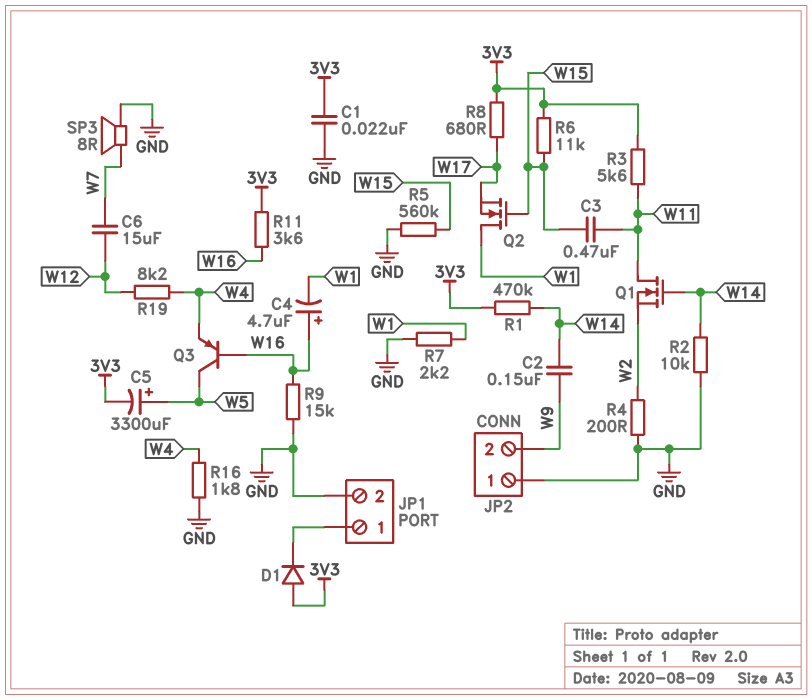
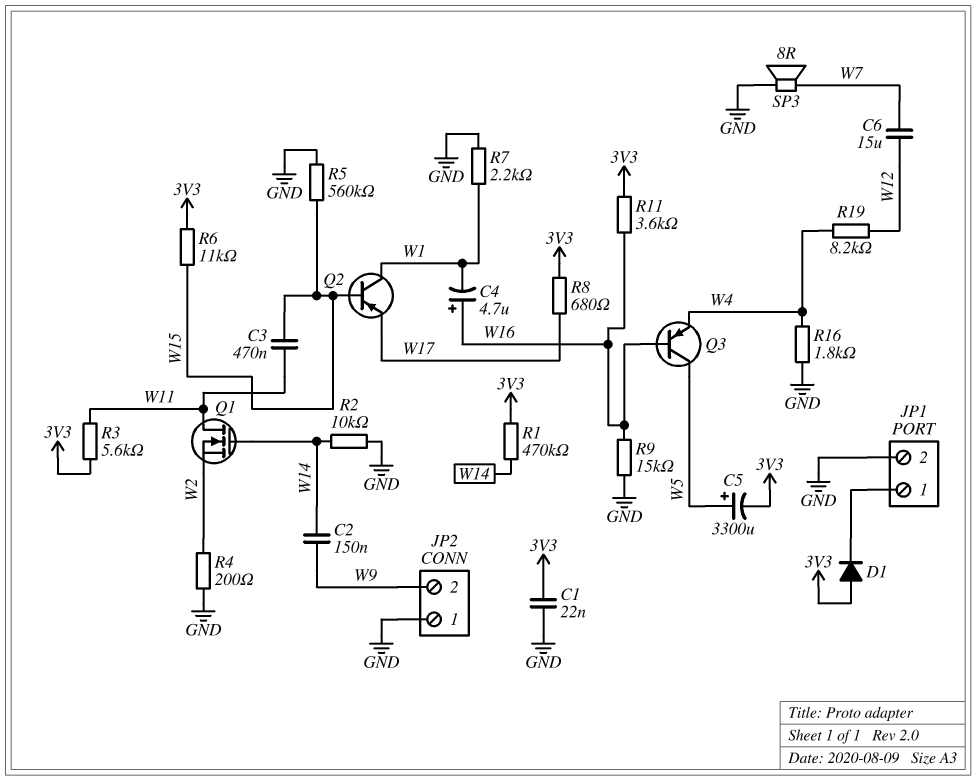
Q2: NMOS (G W15, D W1, S W17) -> PNP (B W15, C W1, E W17)

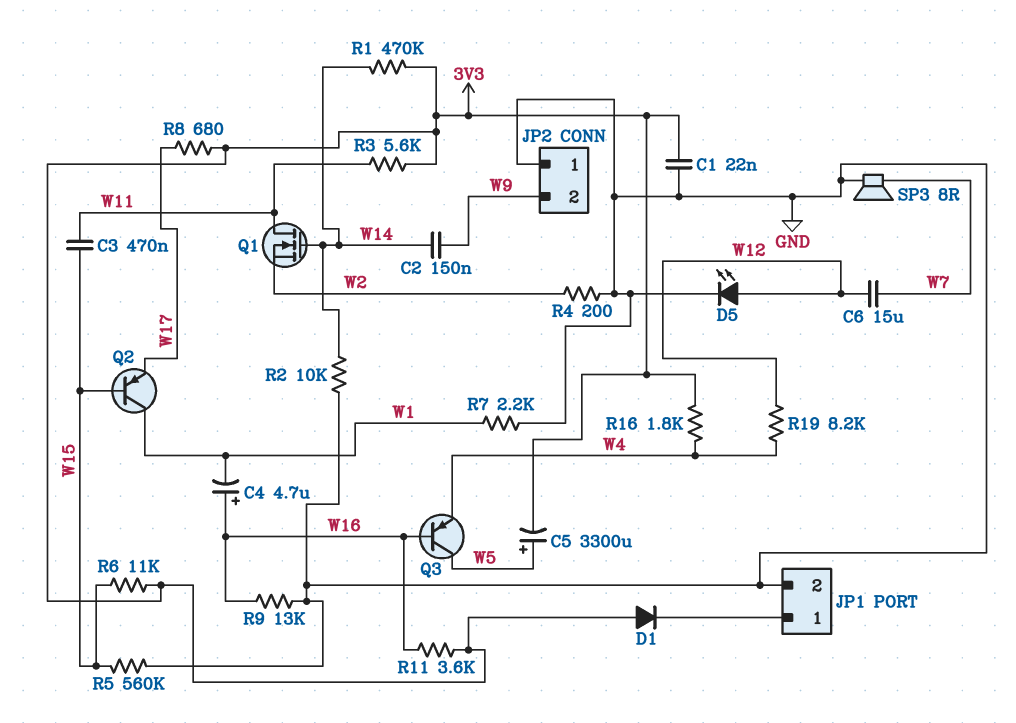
D5: none -> LED (A W12, K GND)
R9: 15k (GND, W16) -> 13k (GND, W16)
R16: 1.8k (GND, W4) -> 1.8k (3V3, W4)

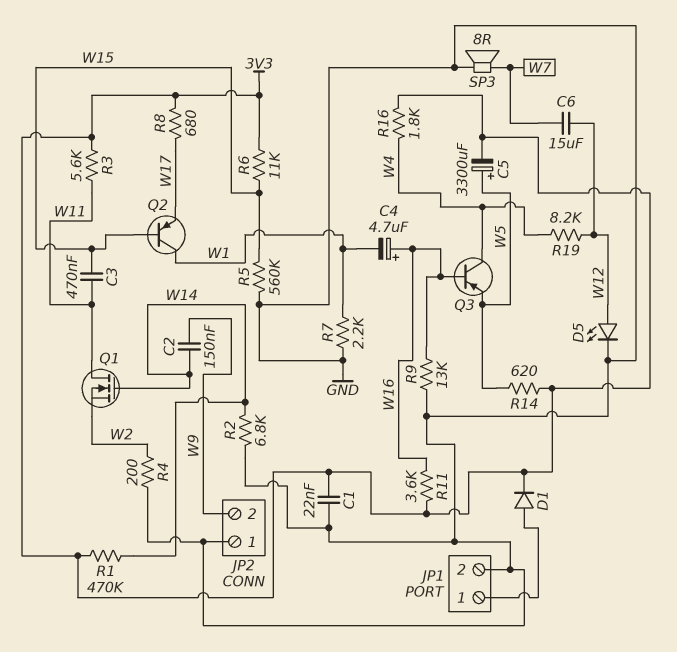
D1: diode (A 3V3, K JP1/1) -> diode (A JP1/1, K 3V3)
Q3: PNP (B W16, C W5, E W4) -> PNP (B W16, C W4, E W5)
R2: 10k (GND, W14) -> 6.8k (GND, W14)
R14: none -> 620 (3V3, W5)

